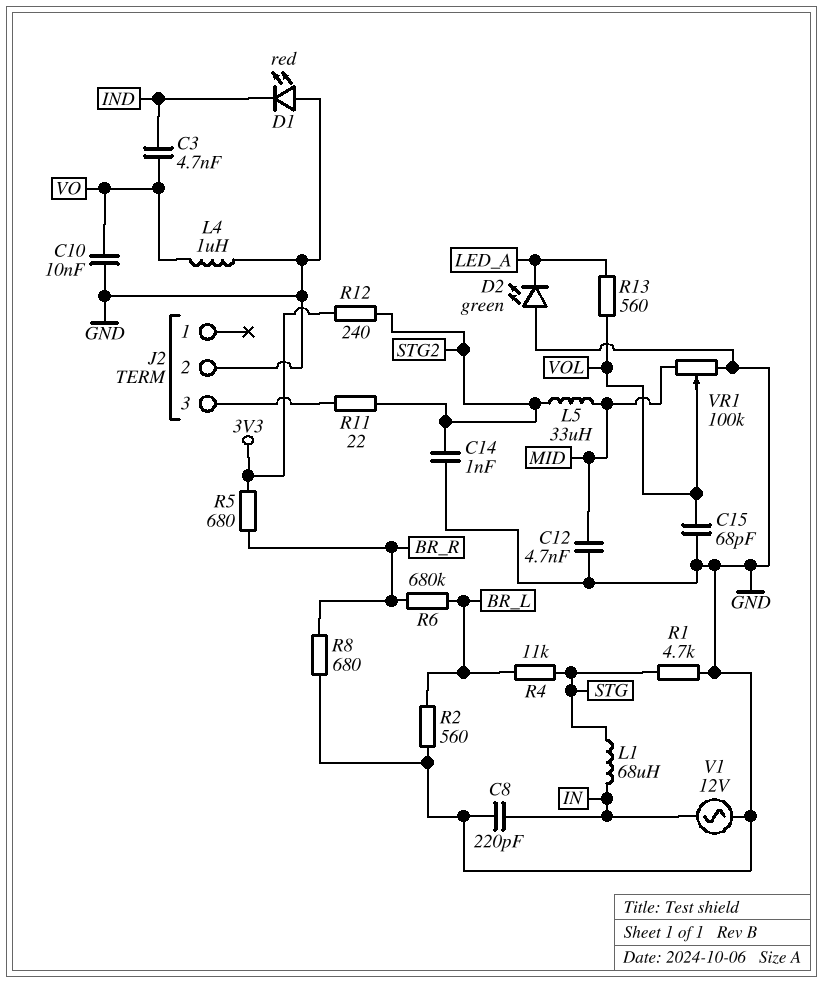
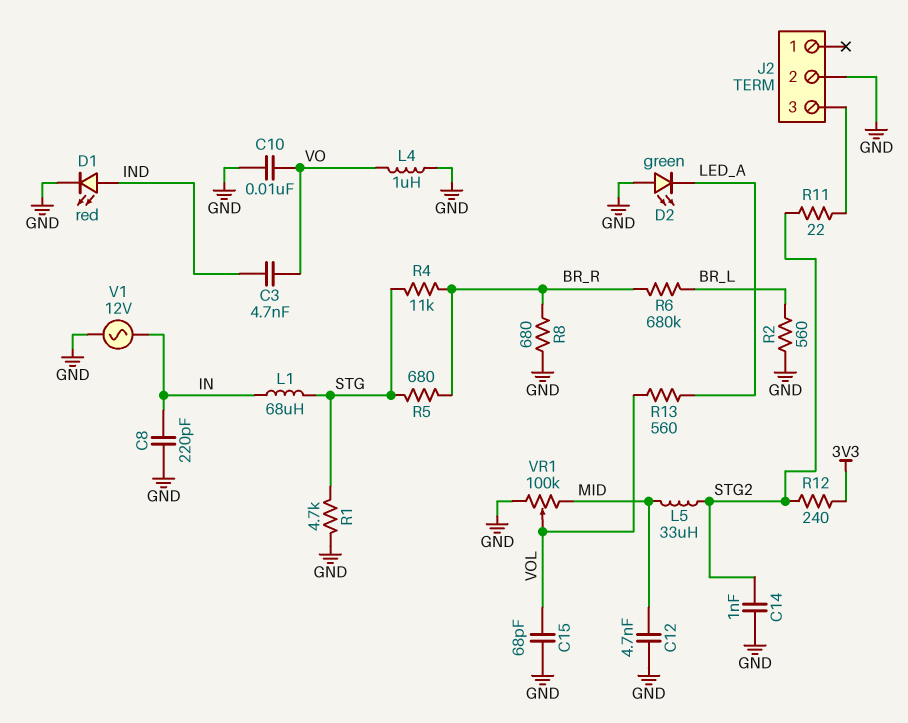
D1: LED red (A GND, K IND) -> LED red (A IND, K GND)
R4: 11k (BR_L, STG) -> 11k (BR_R, STG)
R5: 680 (3V3, BR_R) -> 680 (BR_R, STG)

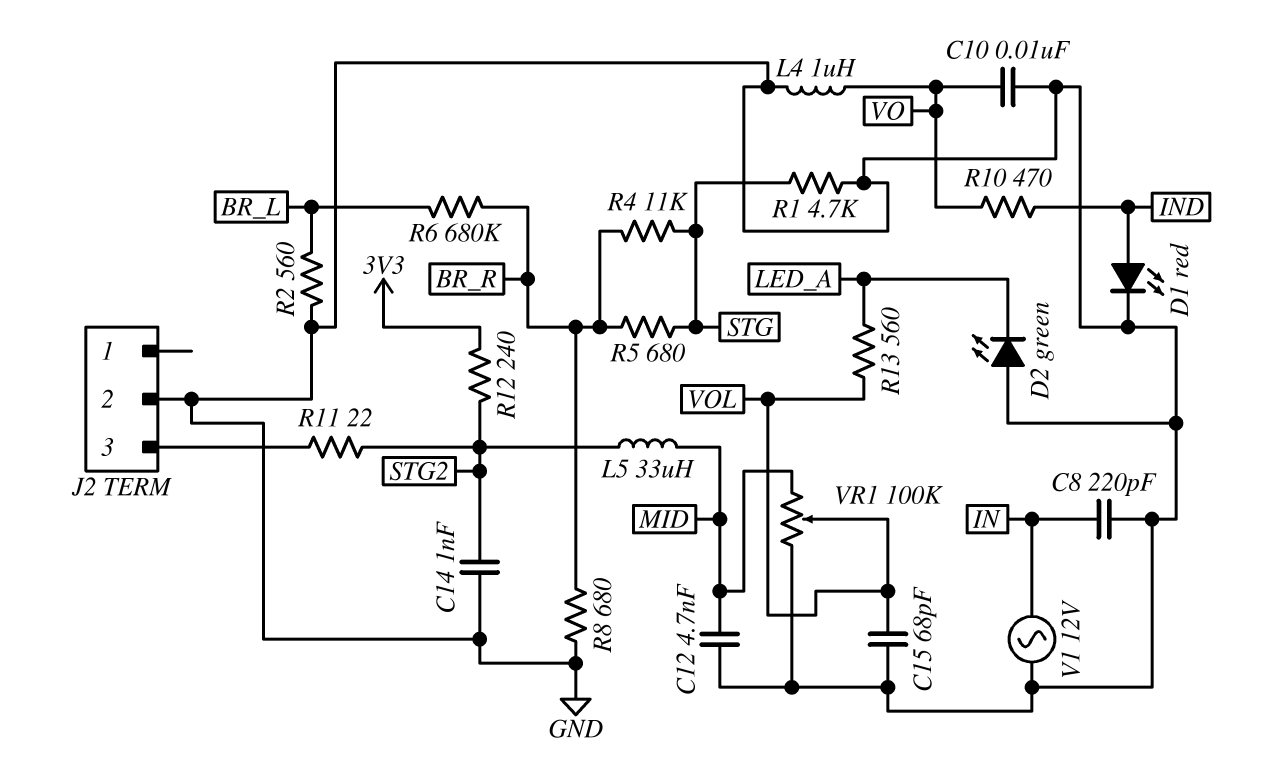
C3: 4.7nF (IND, VO) -> none
L1: 68uH (IN, STG) -> none
R10: none -> 470 (IND, VO)

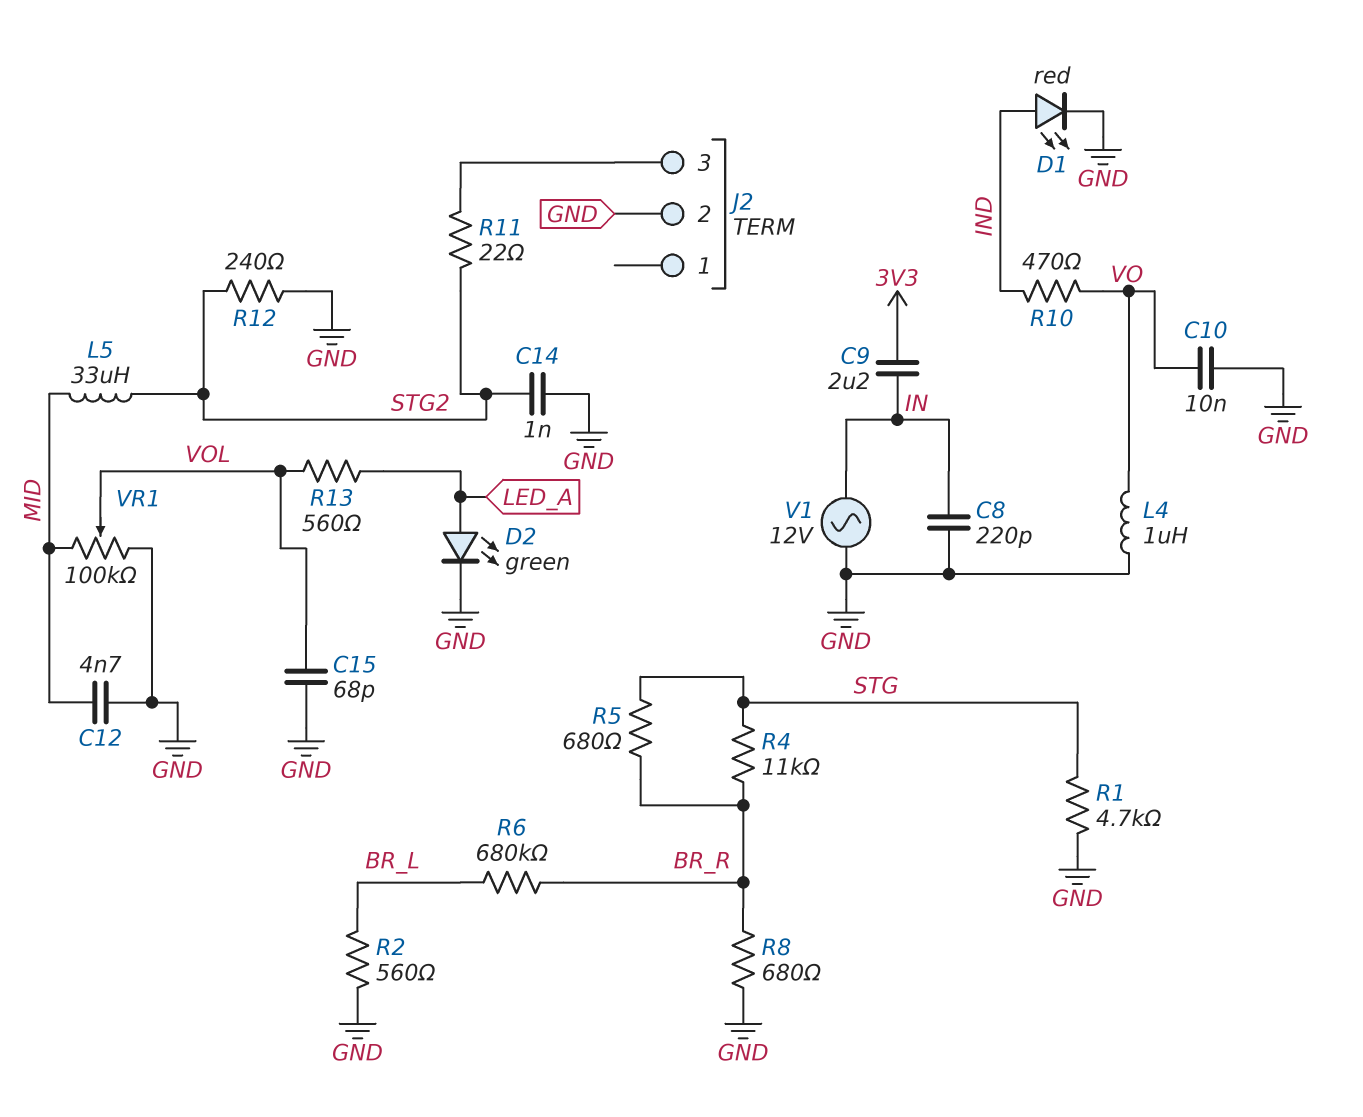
C9: none -> 2.2uF (3V3, IN)
D2: LED green (A GND, K LED_A) -> LED green (A LED_A, K GND)
R12: 240 (3V3, STG2) -> 240 (GND, STG2)

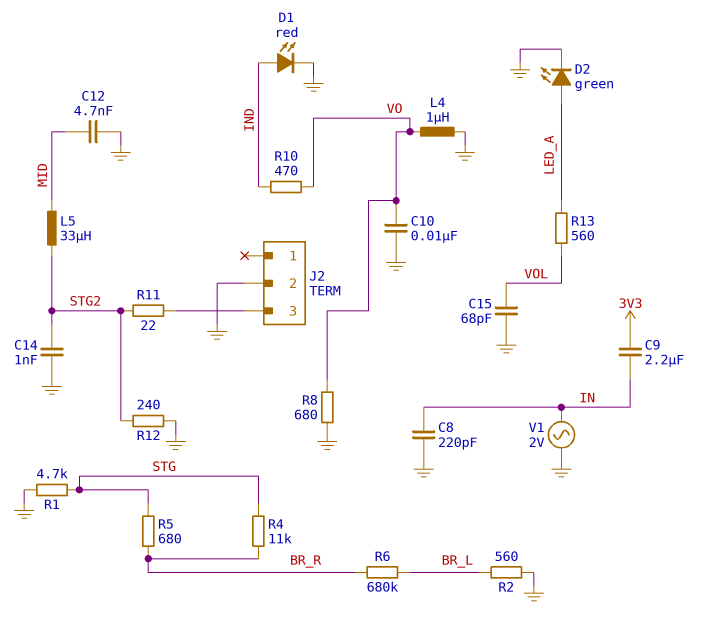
R8: 680 (BR_R, GND) -> 680 (GND, VO)
V1: AC 12V (GND, IN) -> AC 2V (GND, IN)
VR1: 100k (GND, MID, wiper VOL) -> none

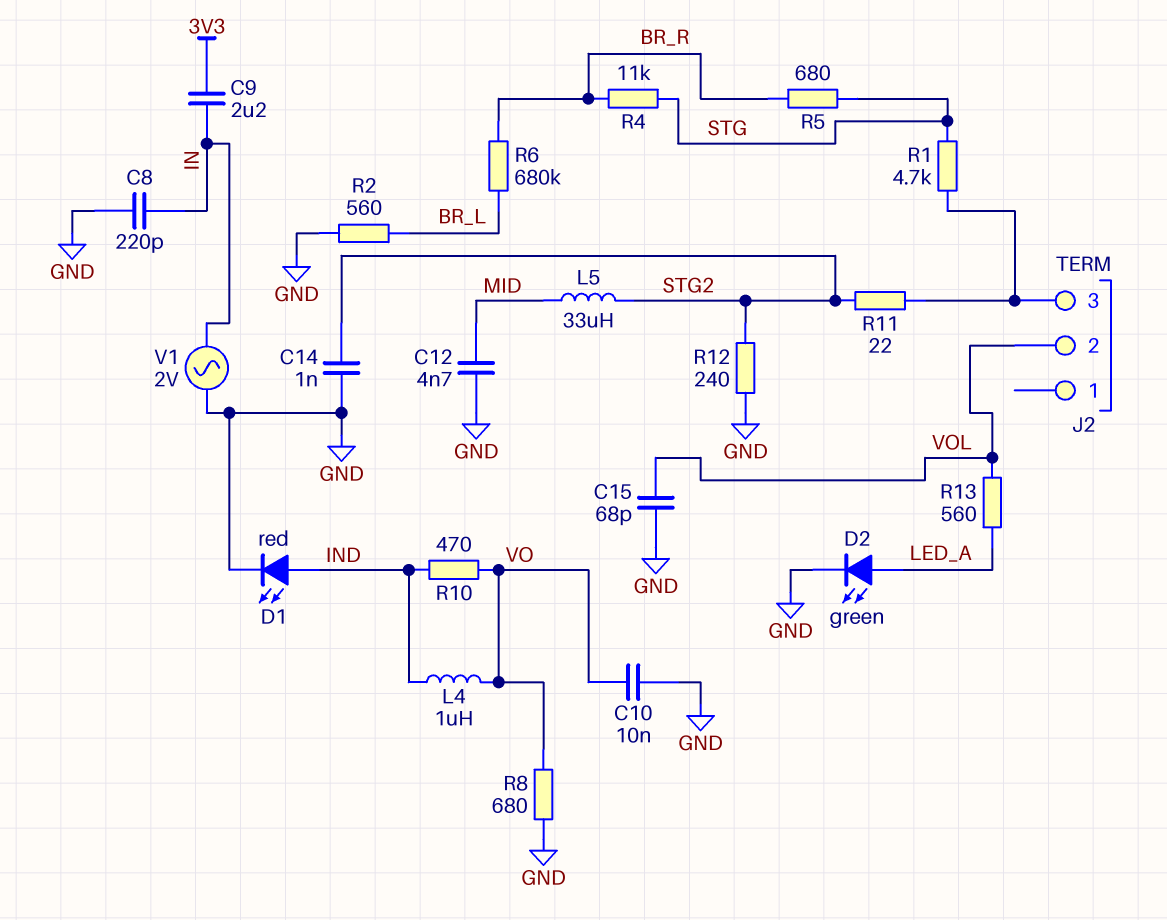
J2 pin 2: GND -> VOL
L4: 1uH (GND, VO) -> 1uH (IND, VO)
R1: 4.7k (GND, STG) -> 4.7k (J2/3, STG)

